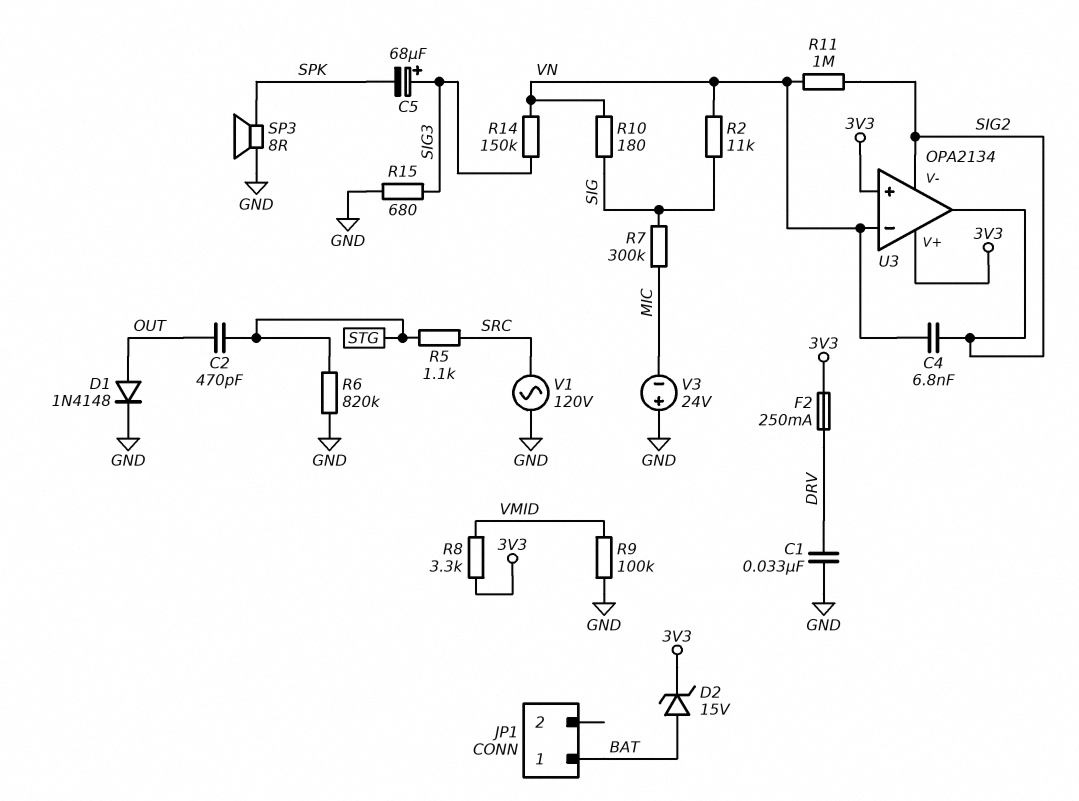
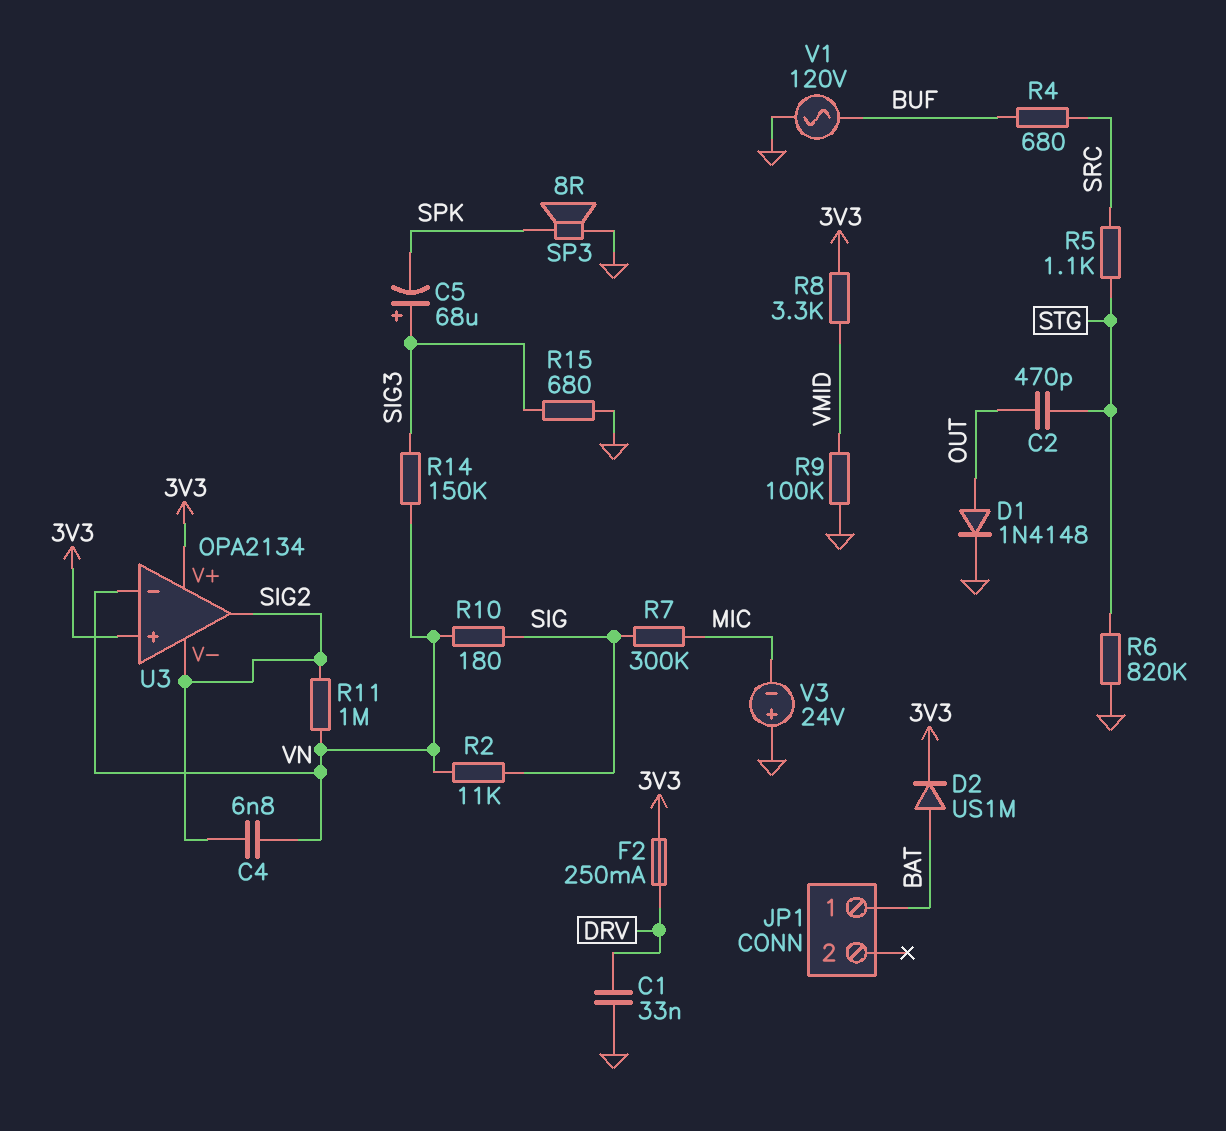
D2: zener 15V (A BAT, K 3V3) -> diode US1M (A BAT, K 3V3)
R4: none -> 680 (BUF, SRC)
V1: AC 120V (GND, SRC) -> AC 120V (BUF, GND)

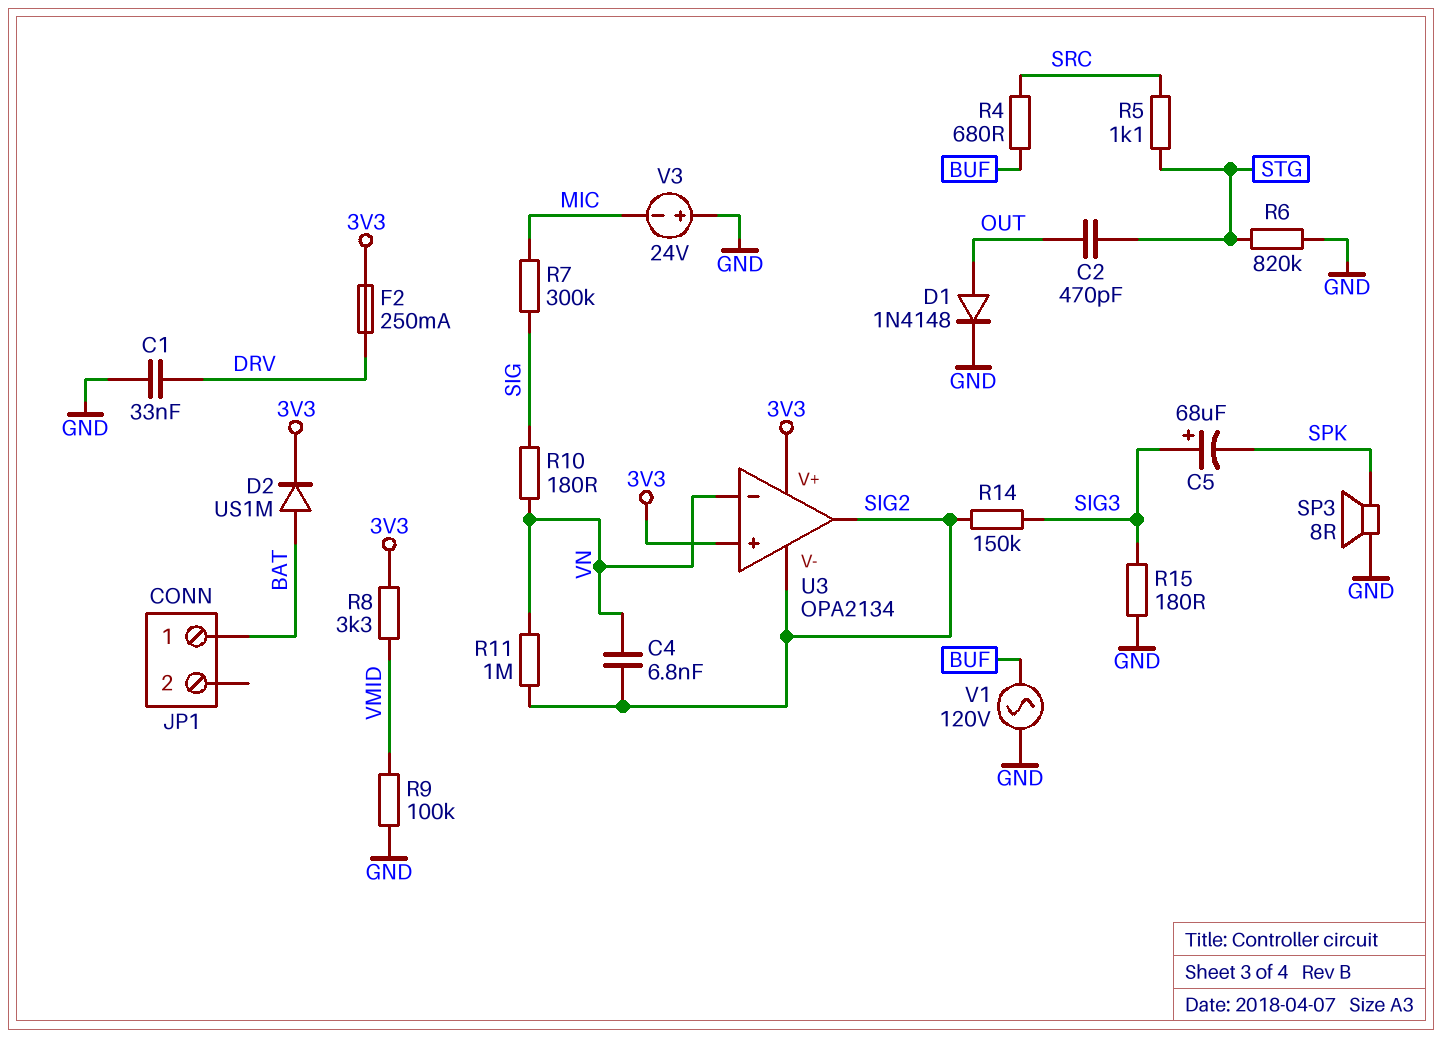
R2: 11k (SIG, VN) -> none
R14: 150k (SIG3, VN) -> 150k (SIG2, SIG3)
R15: 680 (GND, SIG3) -> 180 (GND, SIG3)

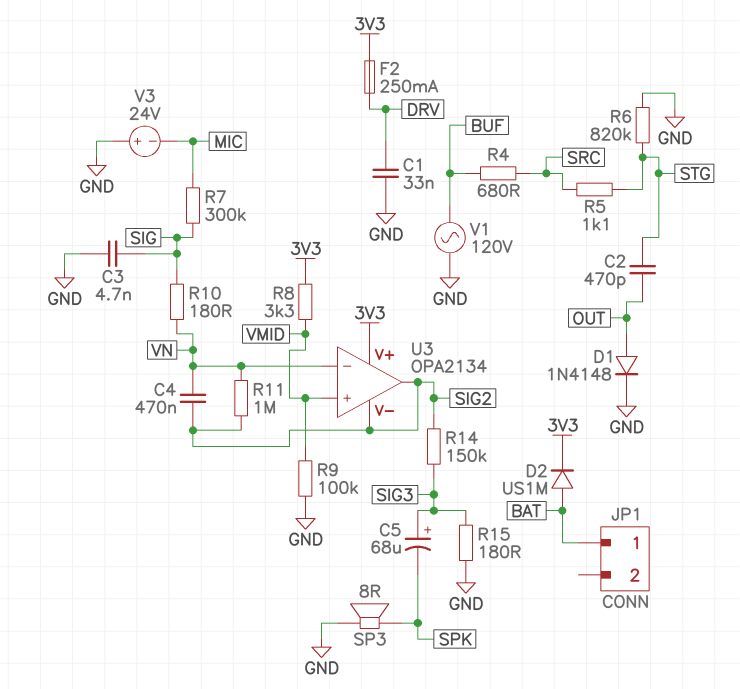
C3: none -> 4.7nF (GND, SIG)
C4: 6.8nF (SIG2, VN) -> 470nF (SIG2, VN)
U3 pin in+: 3V3 -> VMID

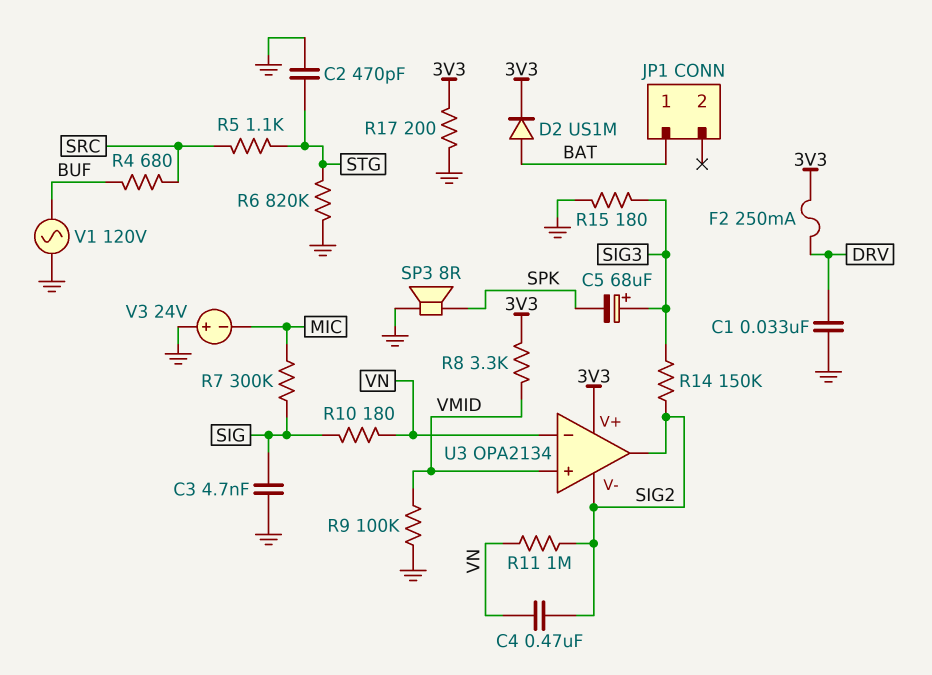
C2: 470pF (OUT, STG) -> 470pF (GND, STG)
D1: diode 1N4148 (A OUT, K GND) -> none
R17: none -> 200 (3V3, GND)

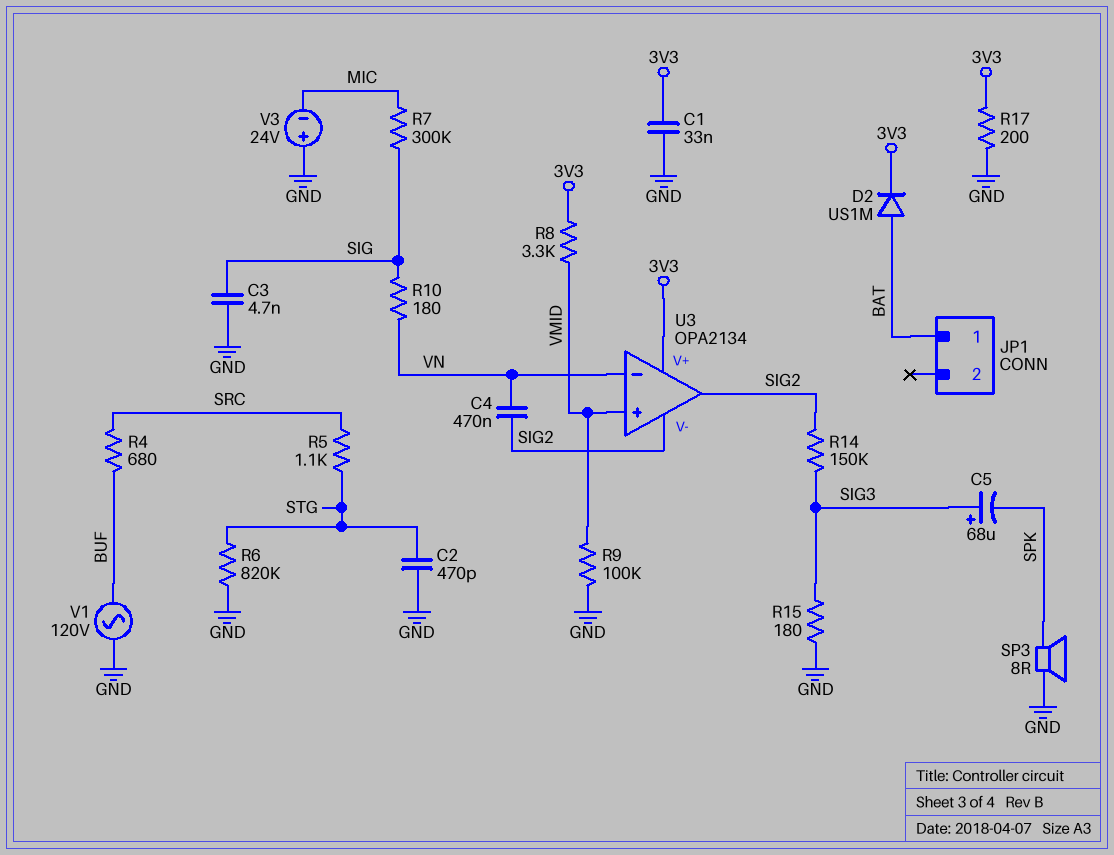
C1: 33nF (DRV, GND) -> 33nF (3V3, GND)
F2: 250mA (3V3, DRV) -> none
R11: 1M (SIG2, VN) -> none

